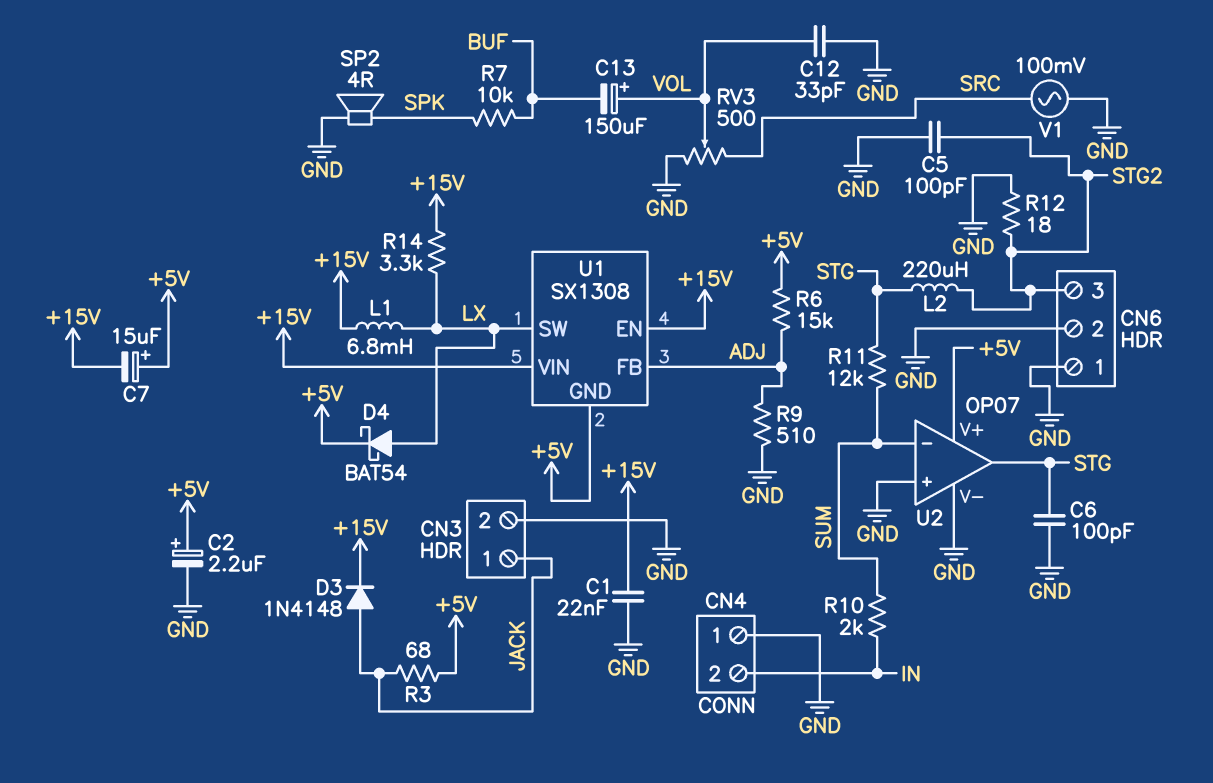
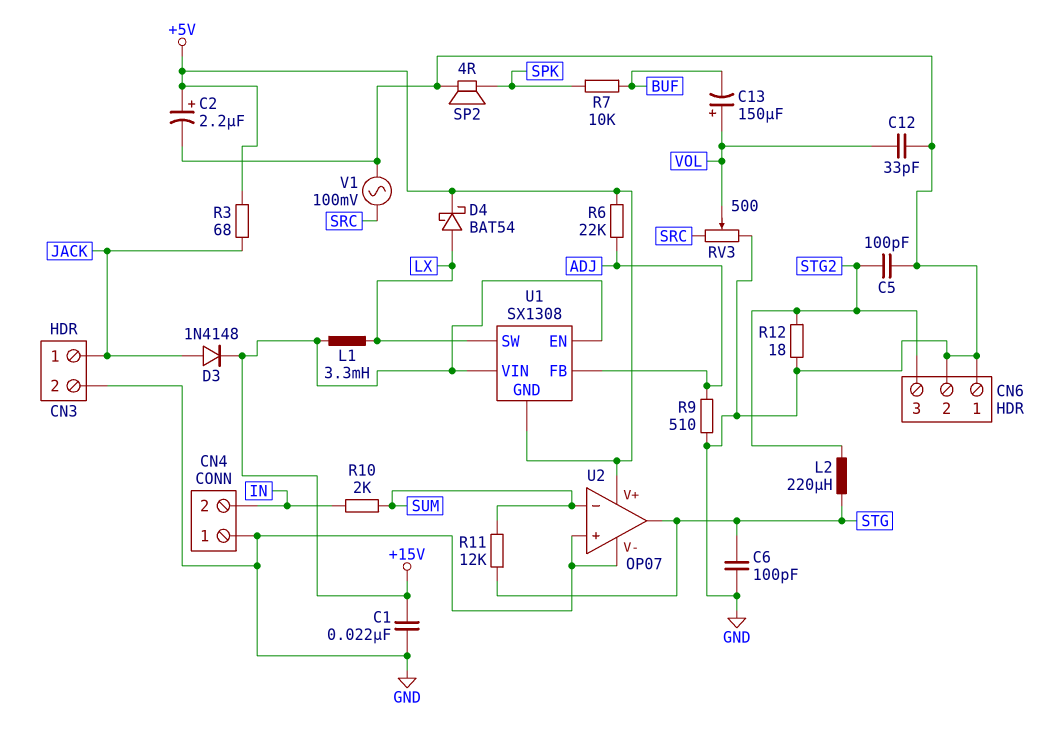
C7: 15uF (plus +5V, minus +15V) -> none
L1: 6.8mH (+15V, LX) -> 3.3mH (+15V, LX)
R6: 15k (+5V, ADJ) -> 22k (+5V, ADJ)
R14: 3.3k (+15V, LX) -> none

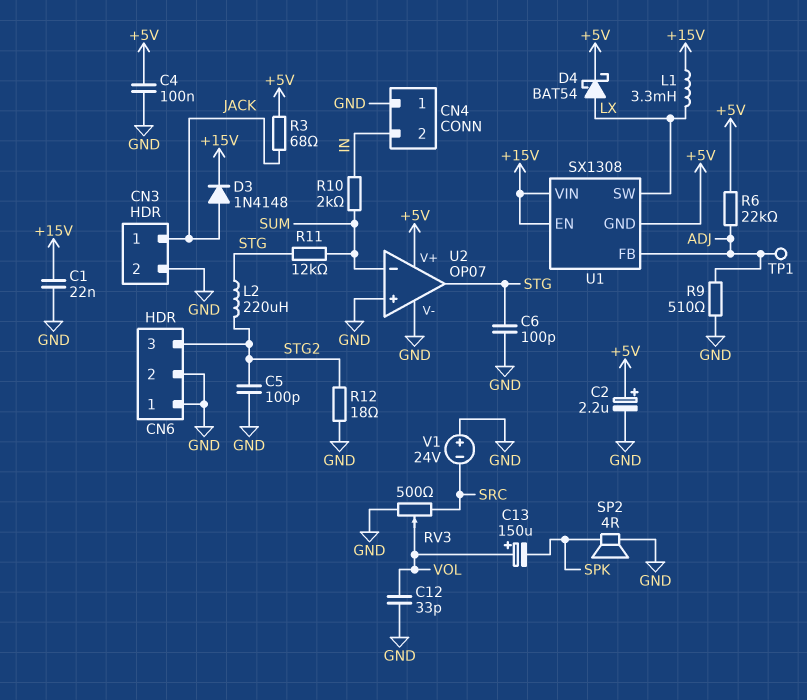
C4: none -> 100nF (+5V, GND)
C13: 150uF (plus VOL, minus BUF) -> 150uF (plus VOL, minus SPK)
R7: 10k (BUF, SPK) -> none
TP1: none -> test point (ADJ)
V1: AC 100mV (GND, SRC) -> 24V (plus GND, minus SRC)

